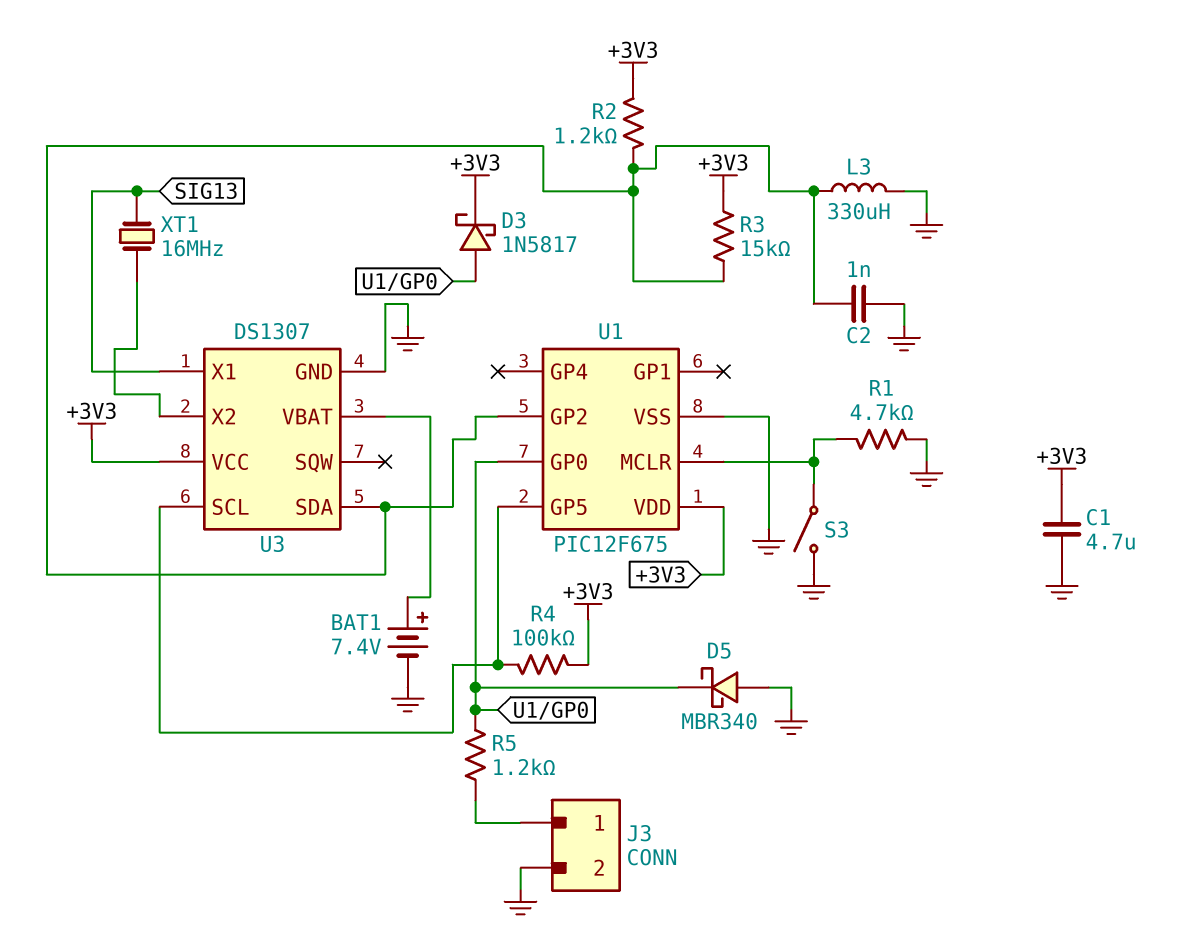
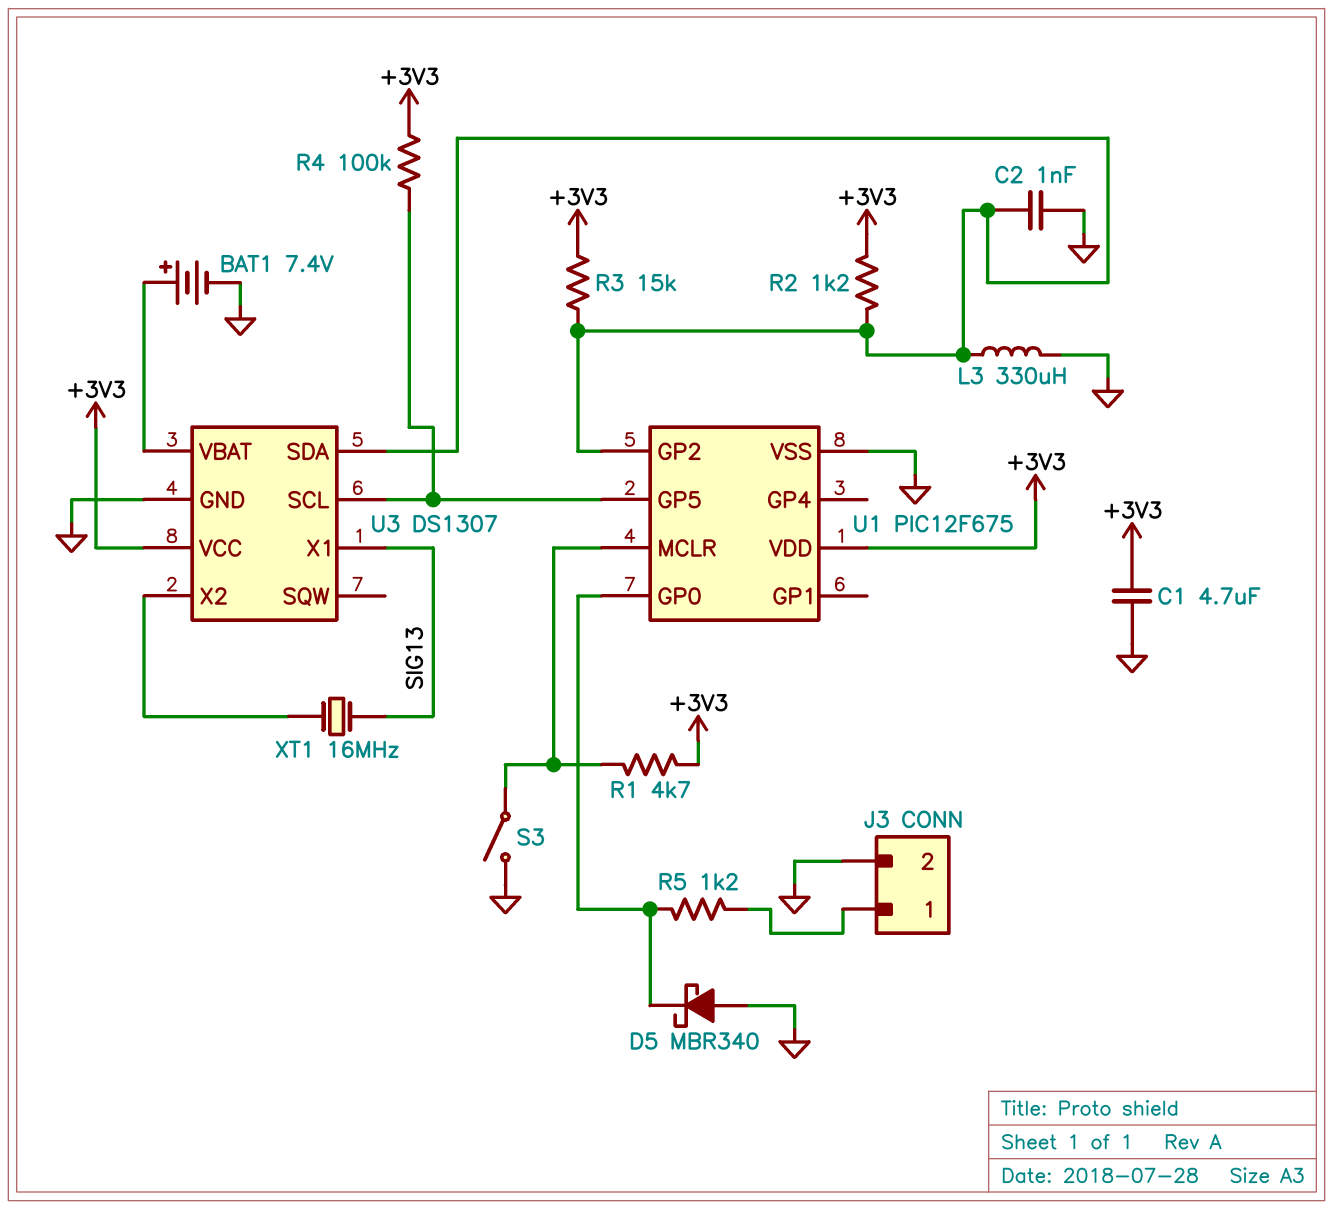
D3: schottky 1N5817 (A U1/GP0, K +3V3) -> none
R1: 4.7k (GND, U1/MCLR) -> 4.7k (+3V3, U1/MCLR)

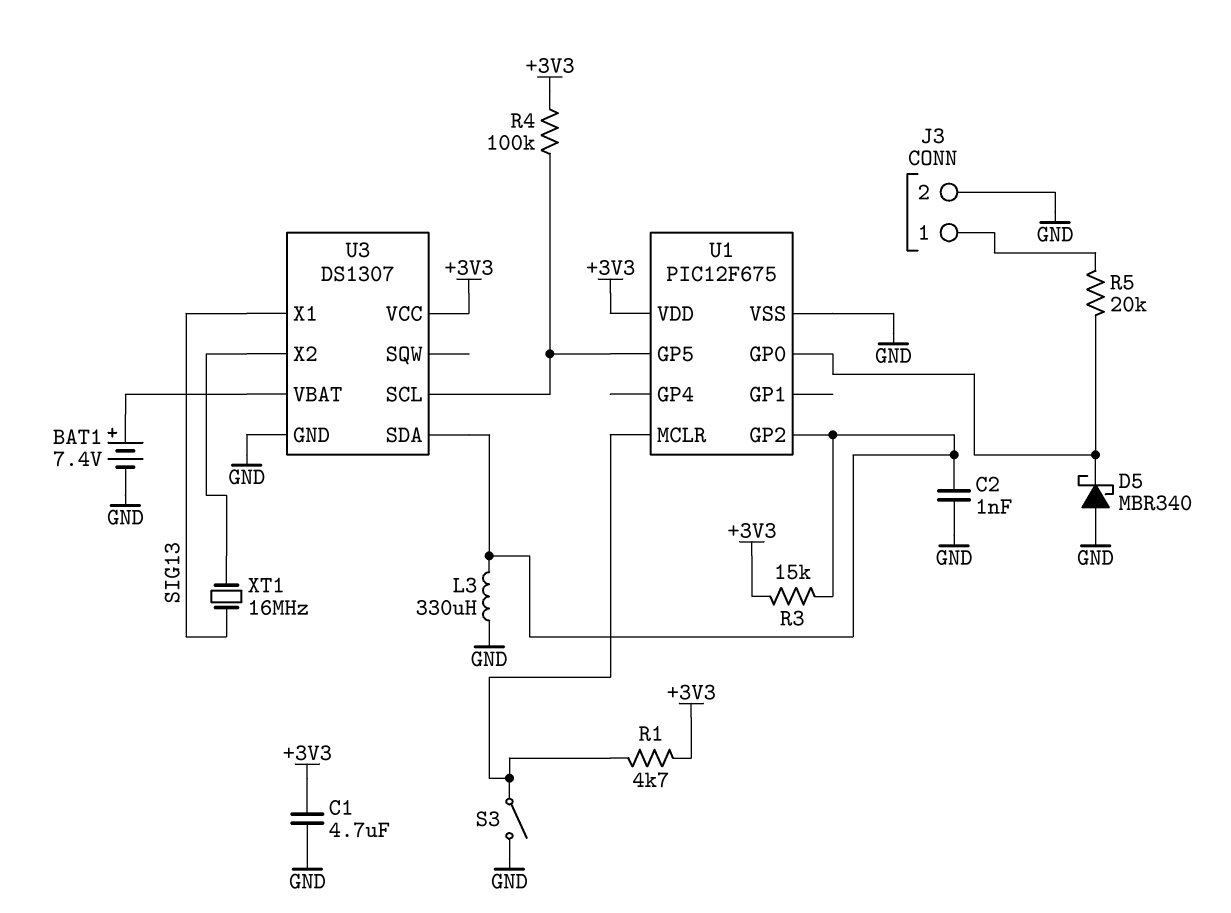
R2: 1.2k (+3V3, U1/GP2) -> none
R5: 1.2k (J3/1, U1/GP0) -> 20k (J3/1, U1/GP0)

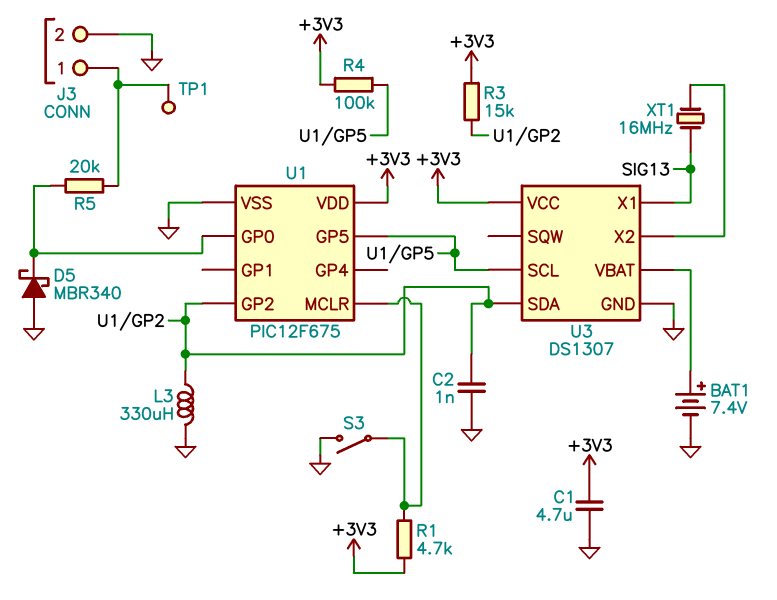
TP1: none -> test point (J3/1)

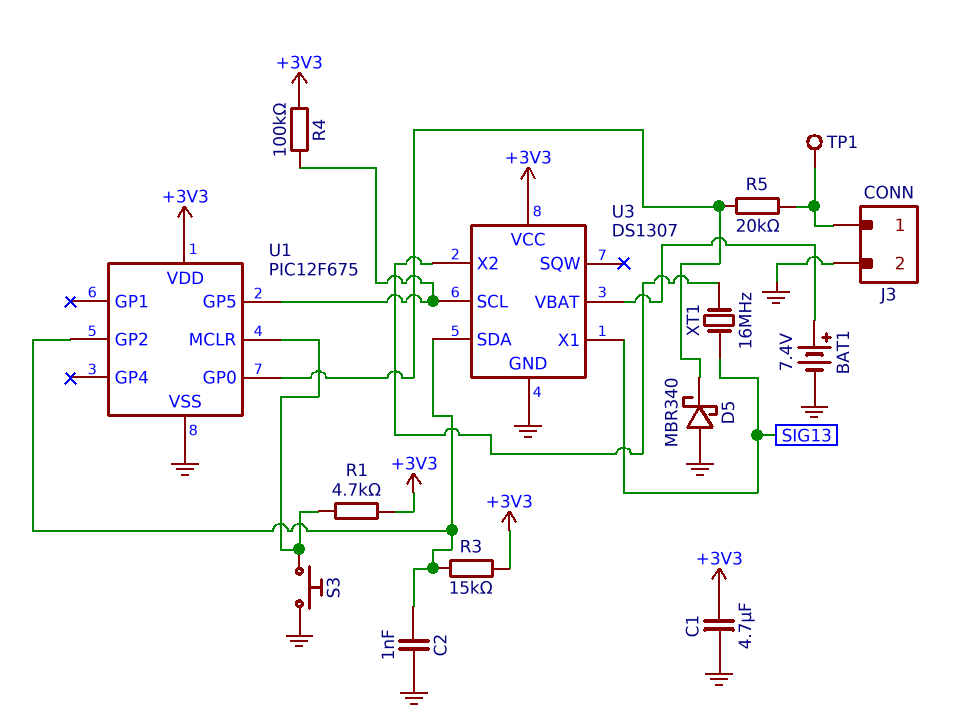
L3: 330uH (GND, U1/GP2) -> none
S3: switch (GND, U1/MCLR) -> button (GND, U1/MCLR)

